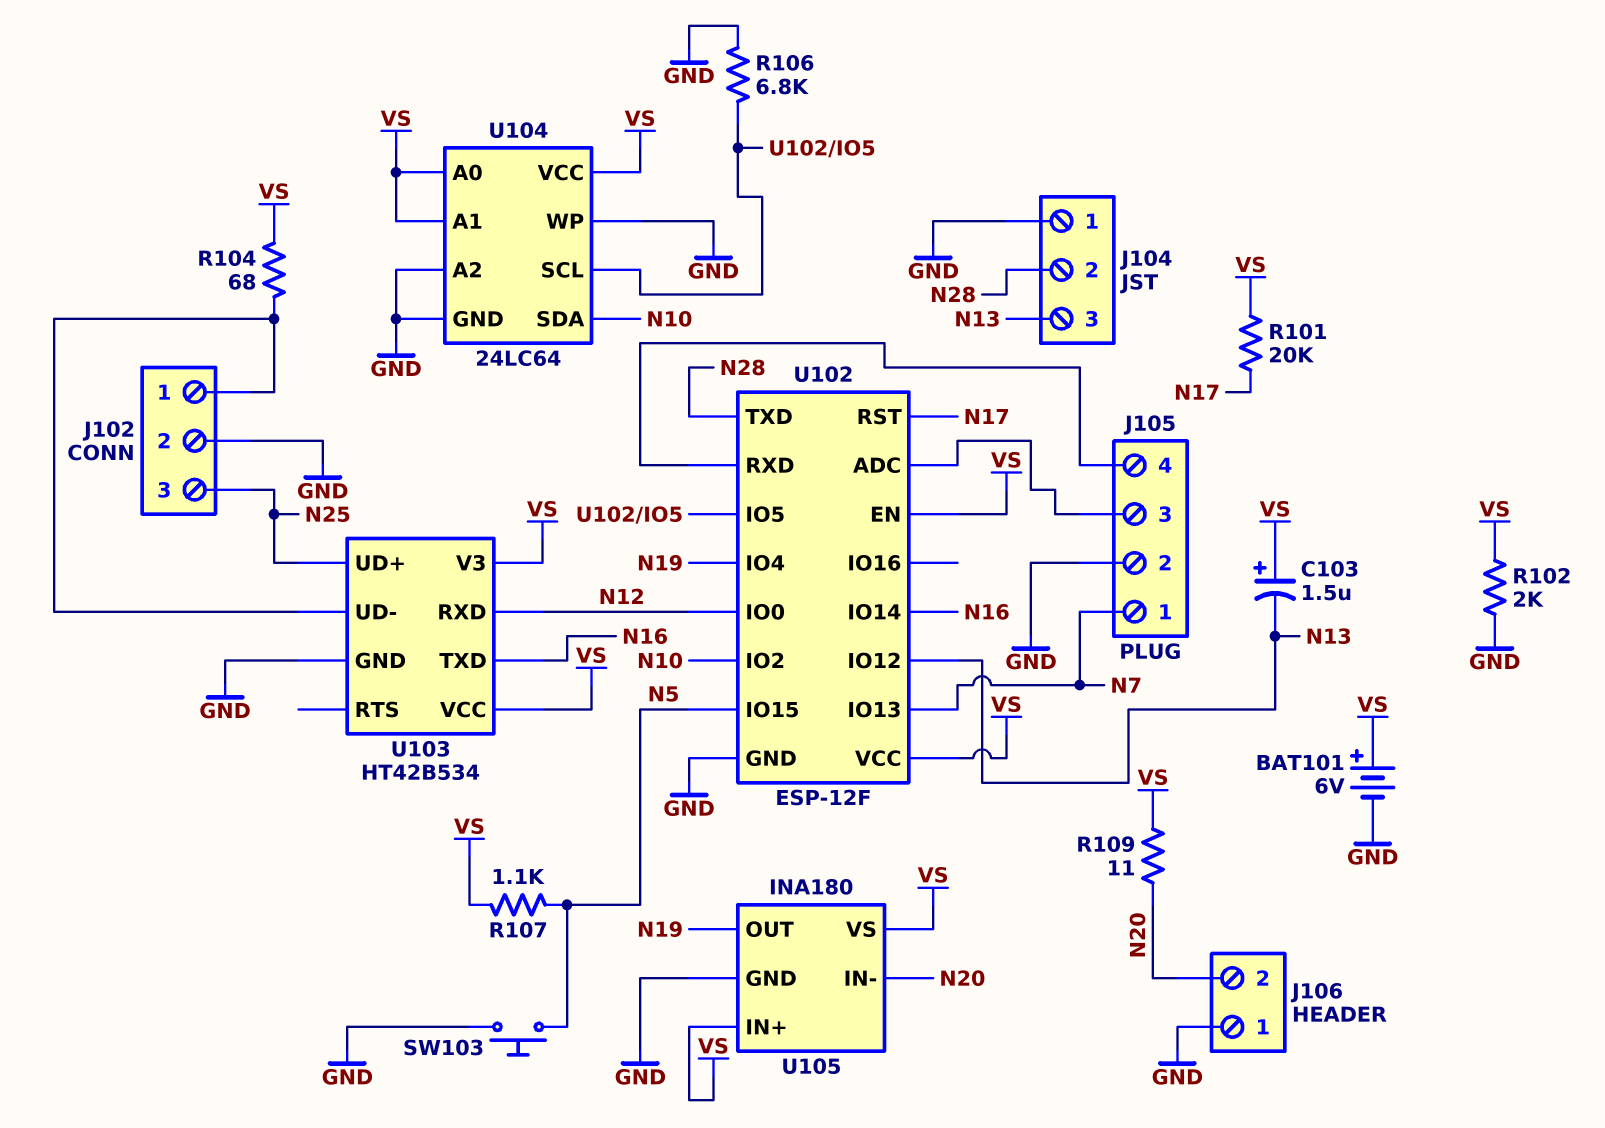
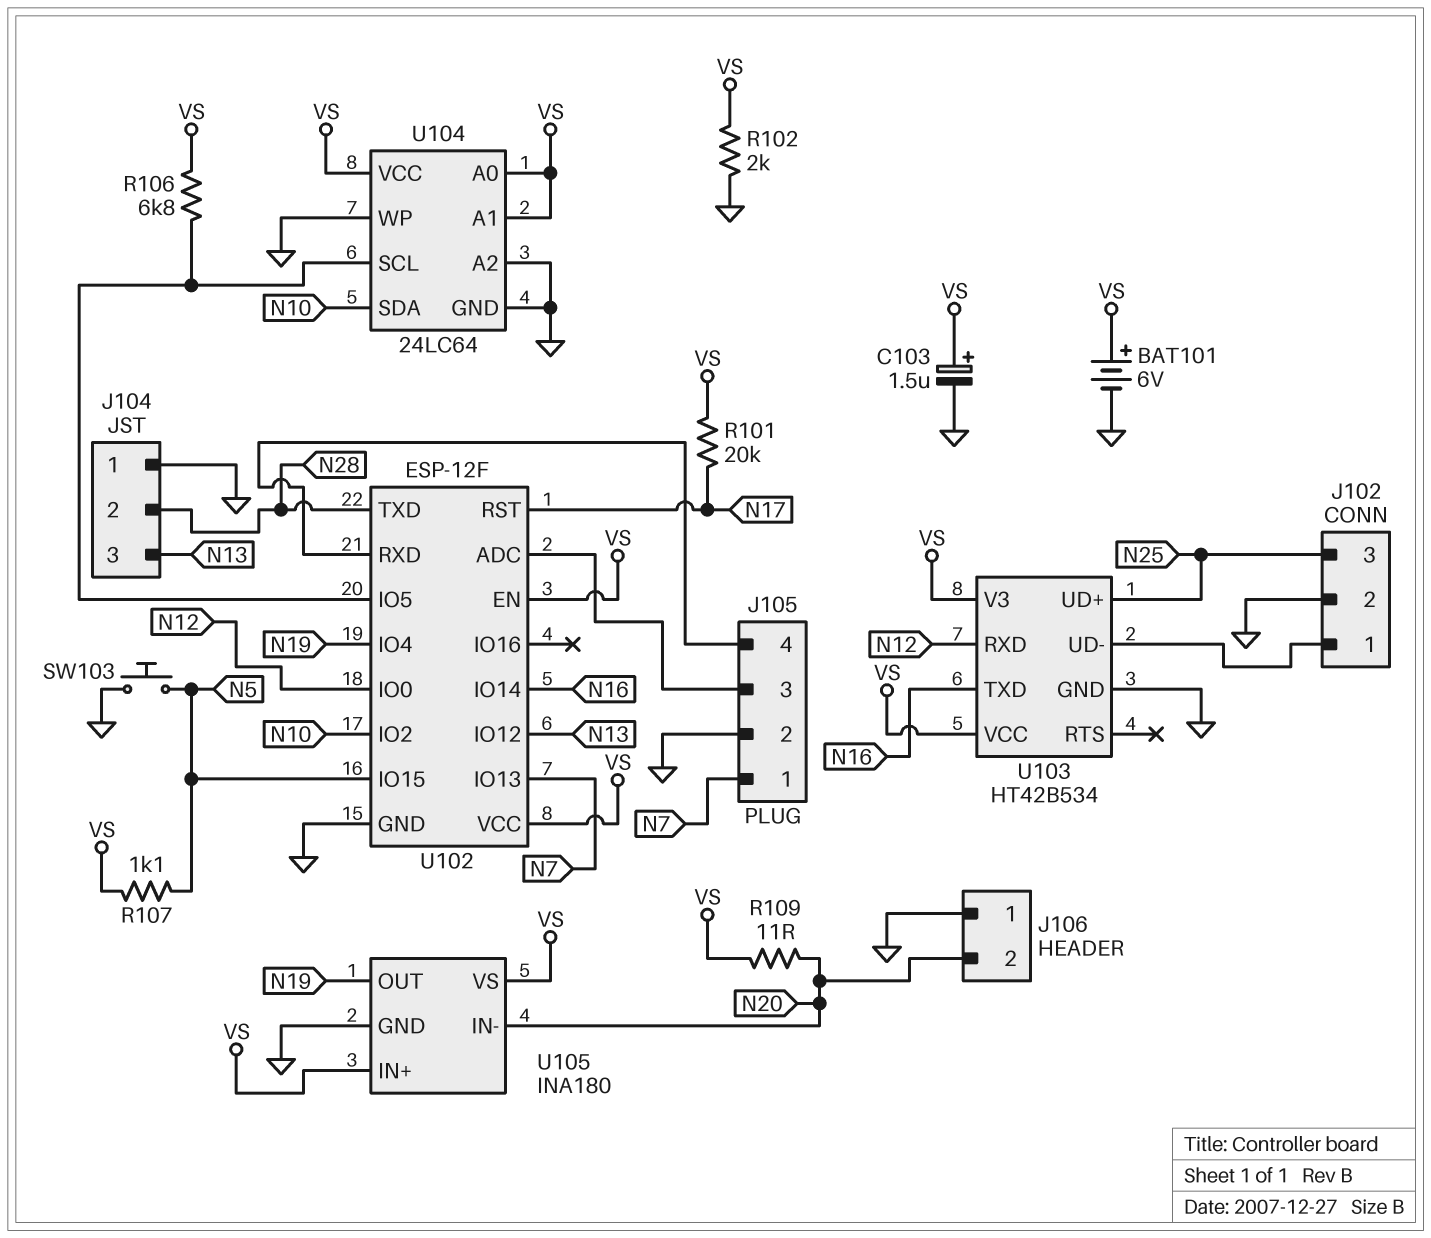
C103: 1.5uF (plus VS, minus N13) -> 1.5uF (plus VS, minus GND)
R104: 68 (J102/1, VS) -> none
R106: 6.8k (GND, U102/IO5) -> 6.8k (U102/IO5, VS)

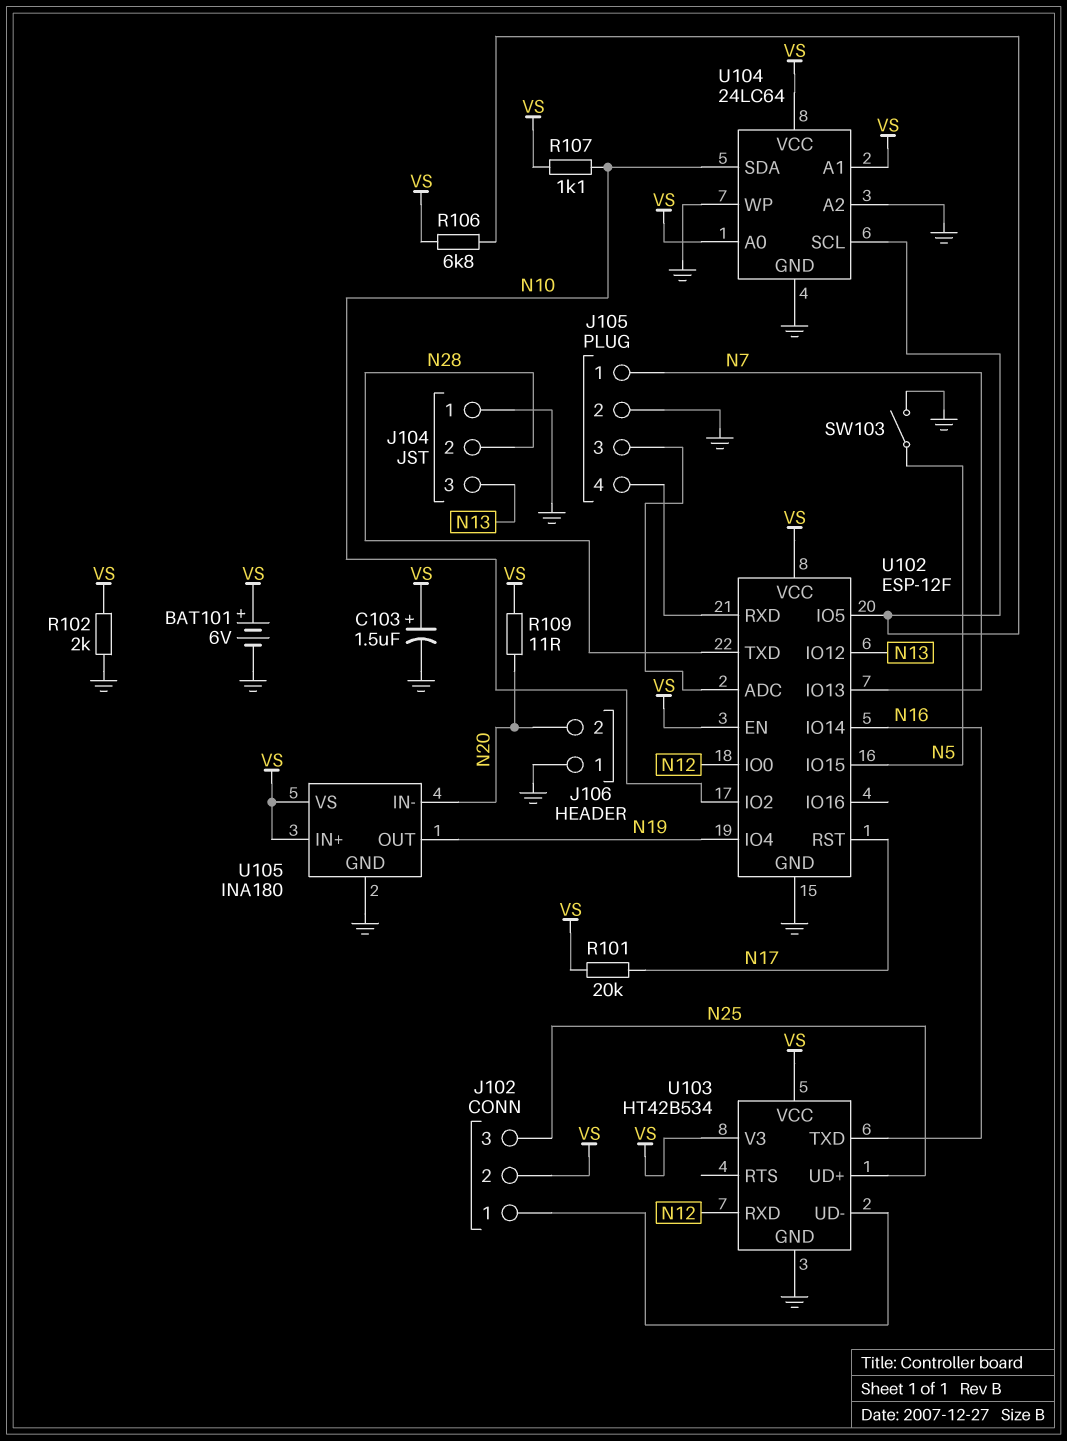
J102 pin 2: GND -> VS
R107: 1.1k (N5, VS) -> 1.1k (N10, VS)
SW103: button (GND, N5) -> switch (GND, N5)

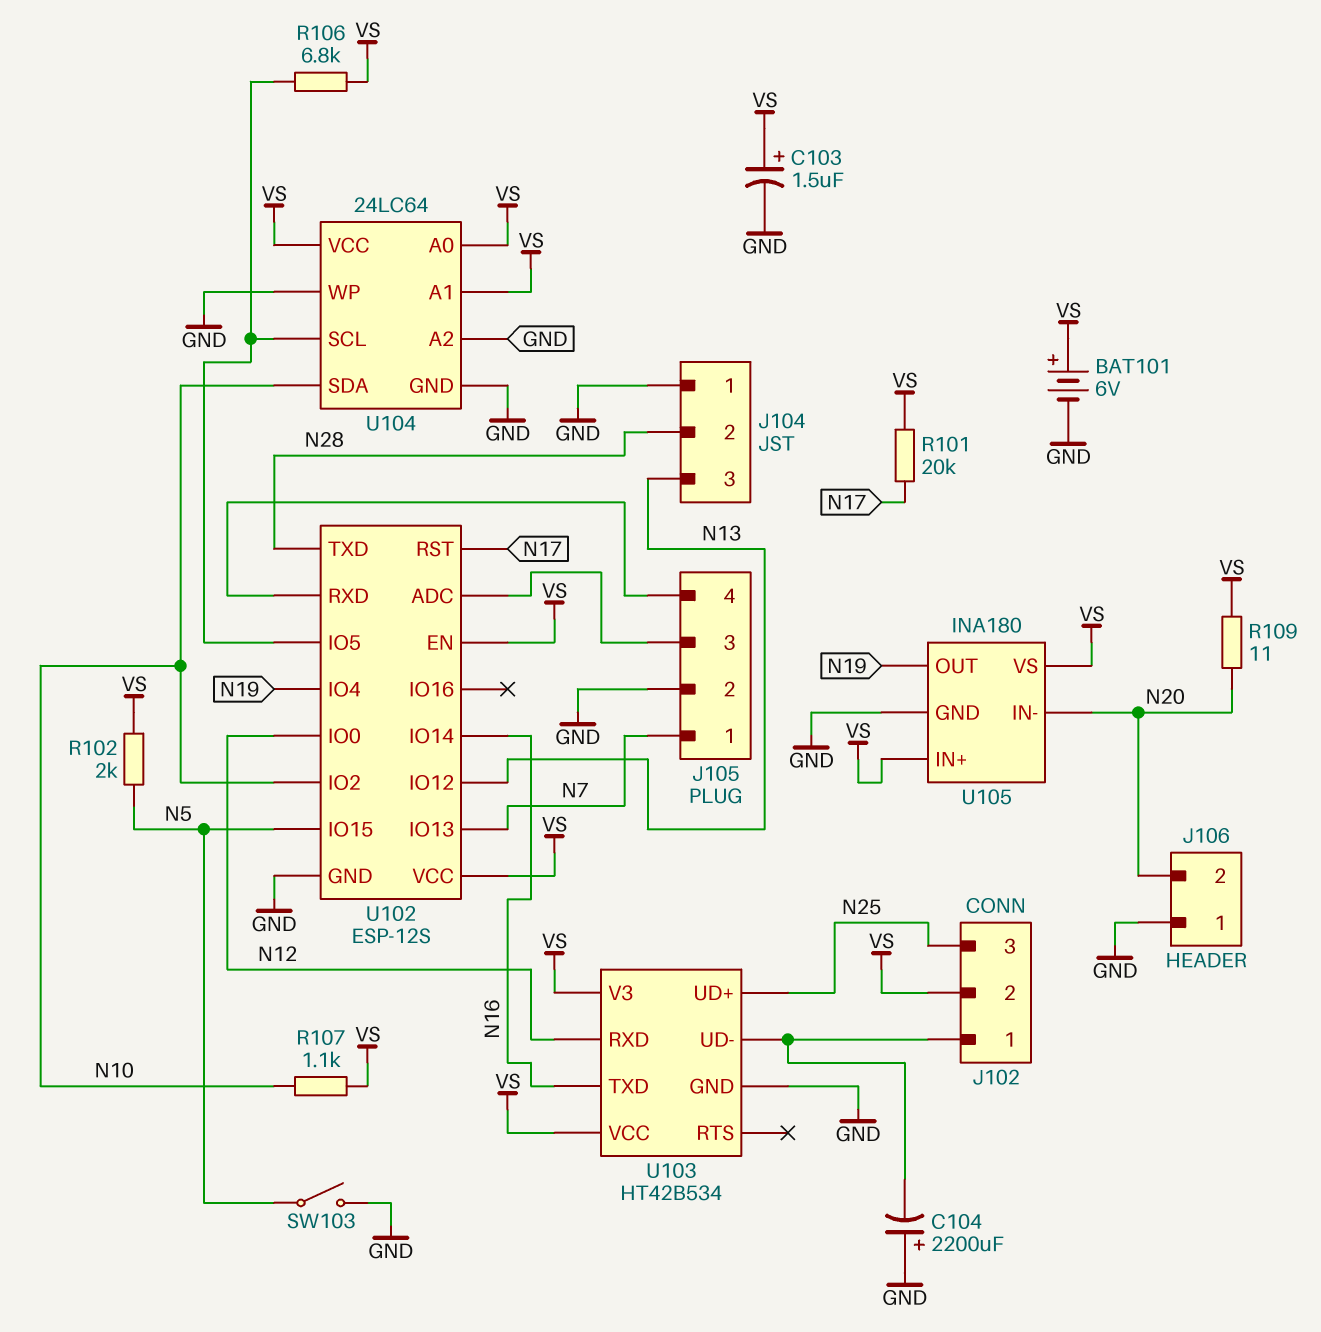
C104: none -> 2200uF (plus GND, minus J102/1)
R102: 2k (GND, VS) -> 2k (N5, VS)
U102: ESP-12F -> ESP-12S

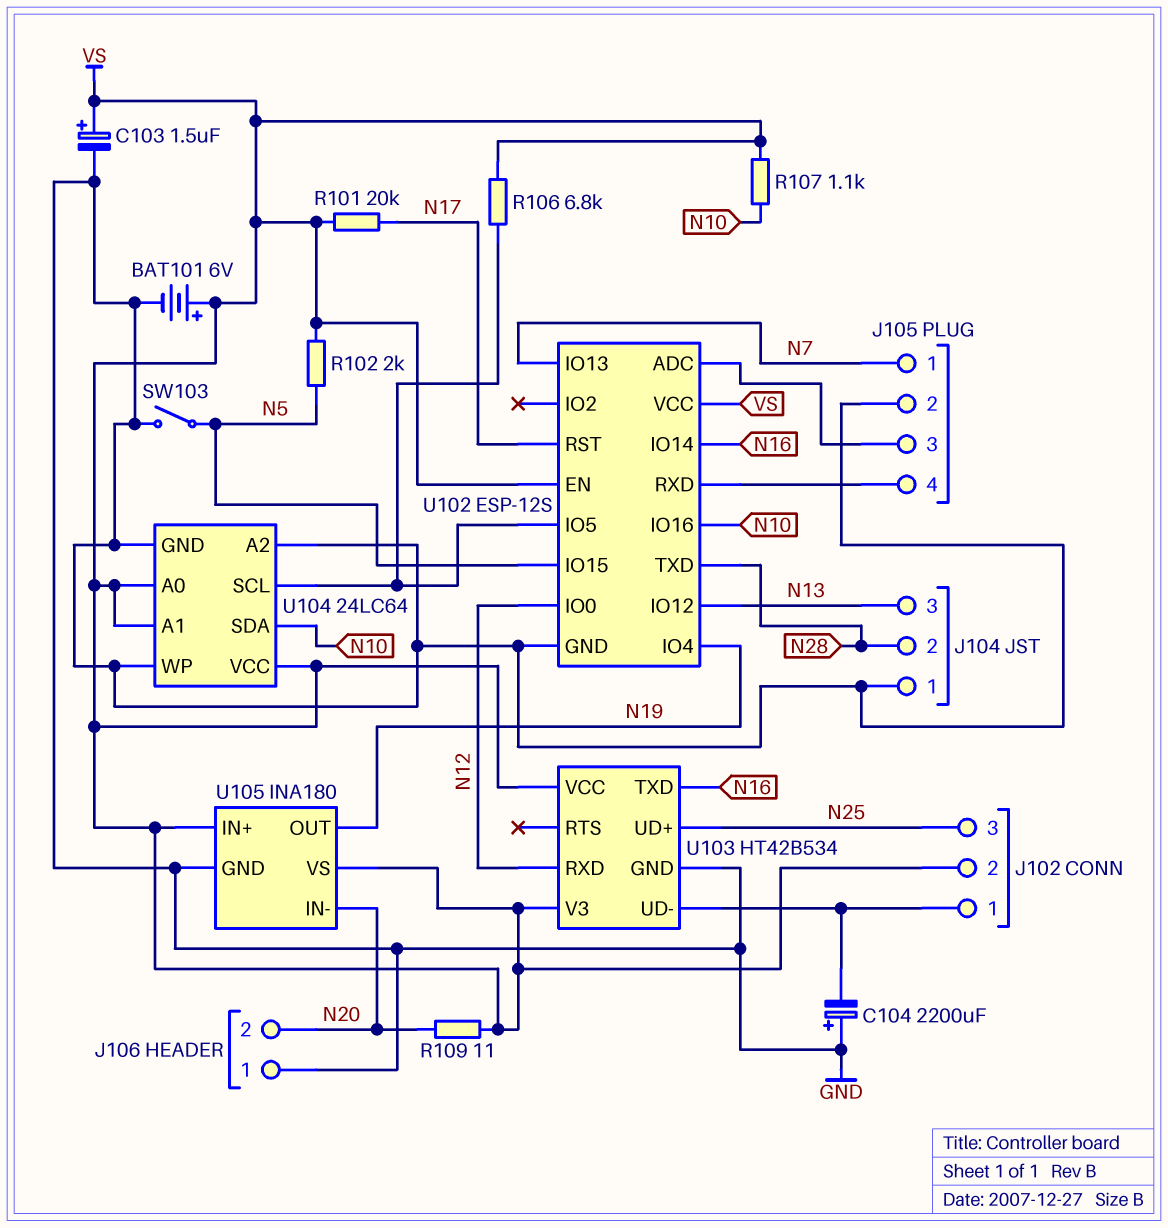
U102 pin IO2: N10 -> none
U102 pin IO16: none -> N10

